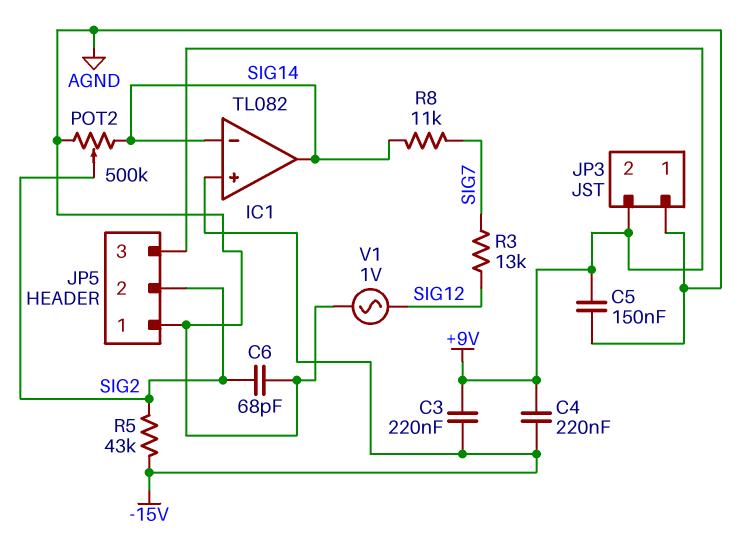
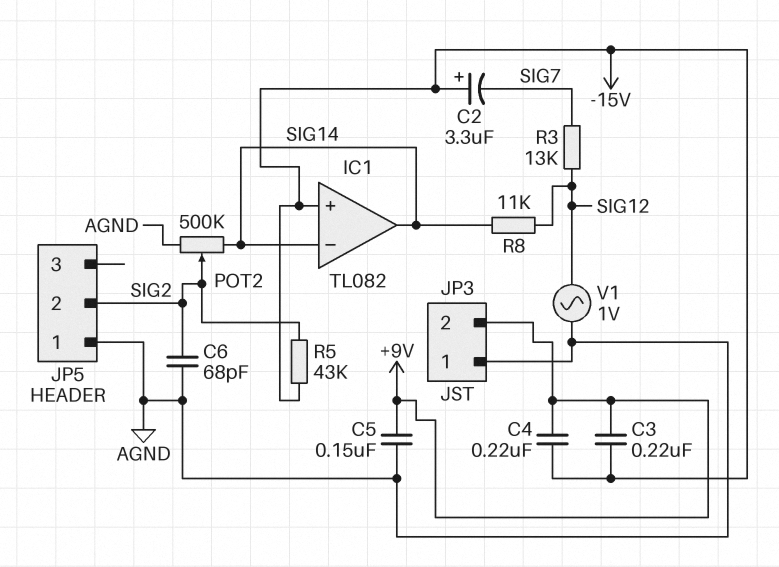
C2: none -> 3.3uF (plus -15V, minus SIG7)
JP5 pin 3: +9V -> none
R8: 11k (SIG7, SIG14) -> 11k (SIG12, SIG14)

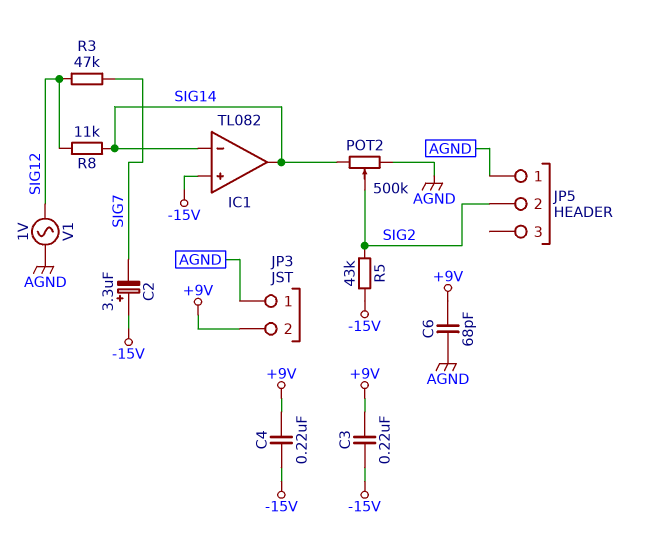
C5: 150nF (+9V, AGND) -> none
C6: 68pF (AGND, SIG2) -> 68pF (+9V, AGND)
R3: 13k (SIG7, SIG12) -> 47k (SIG7, SIG12)

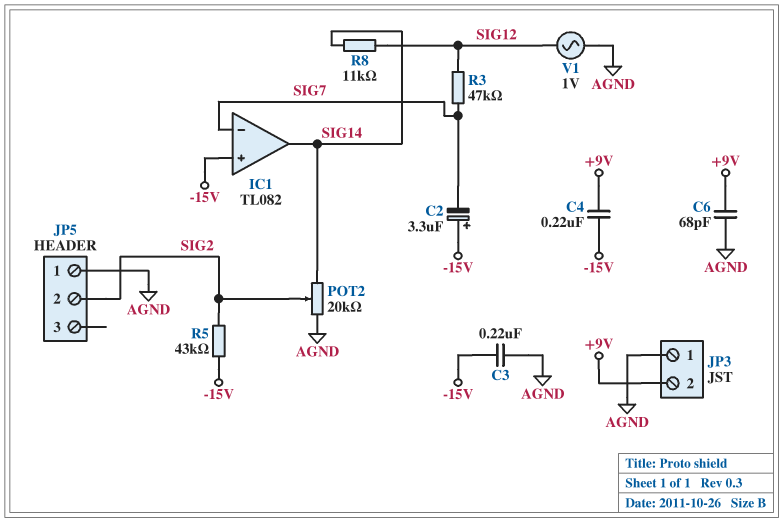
C3: 220nF (+9V, -15V) -> 220nF (-15V, AGND)
IC1 pin in-: SIG14 -> SIG7
POT2: 500k (AGND, SIG14, wiper SIG2) -> 20k (AGND, SIG14, wiper SIG2)

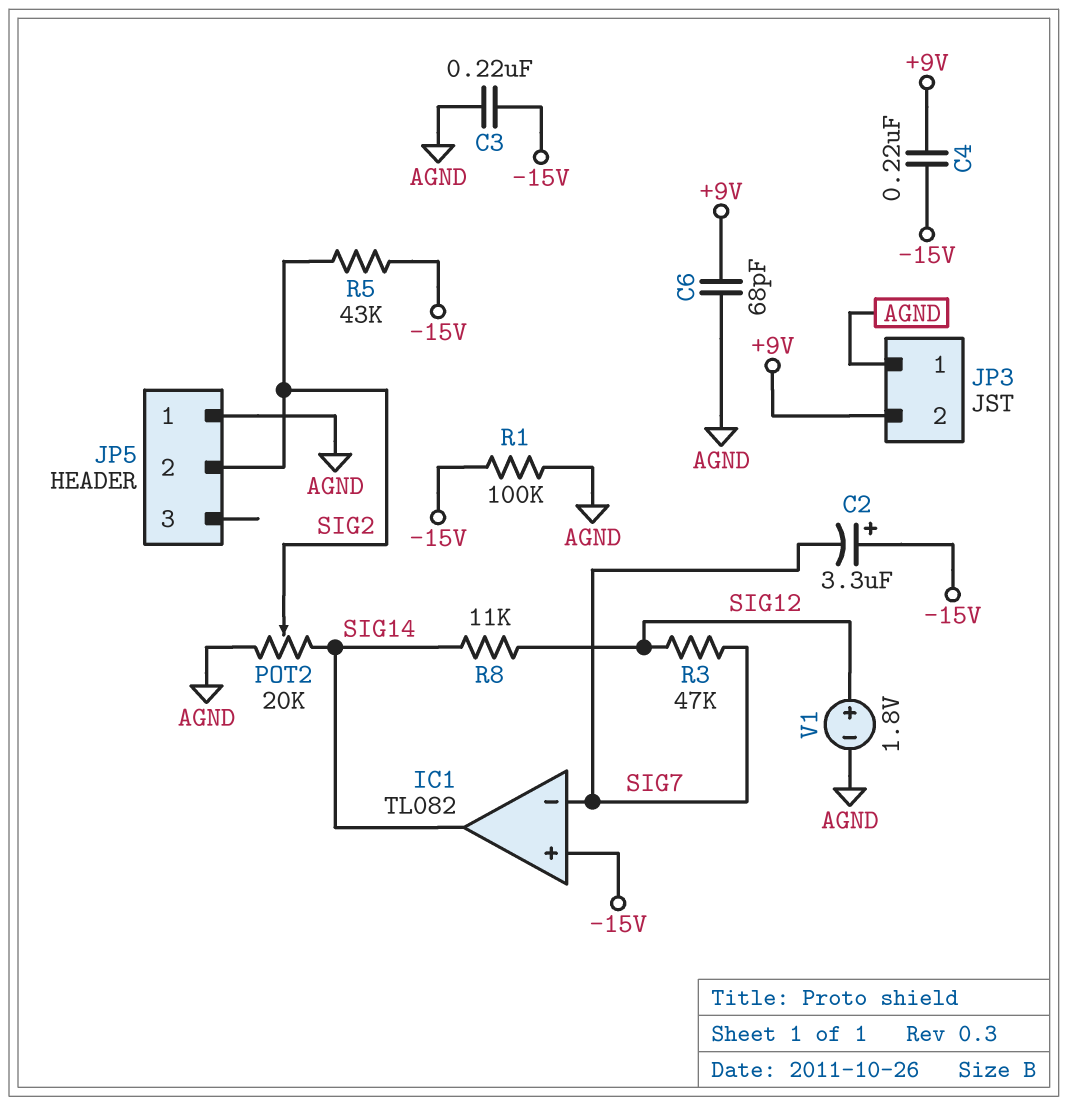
R1: none -> 100k (-15V, AGND)
V1: AC 1V (AGND, SIG12) -> 1.8V (plus SIG12, minus AGND)

